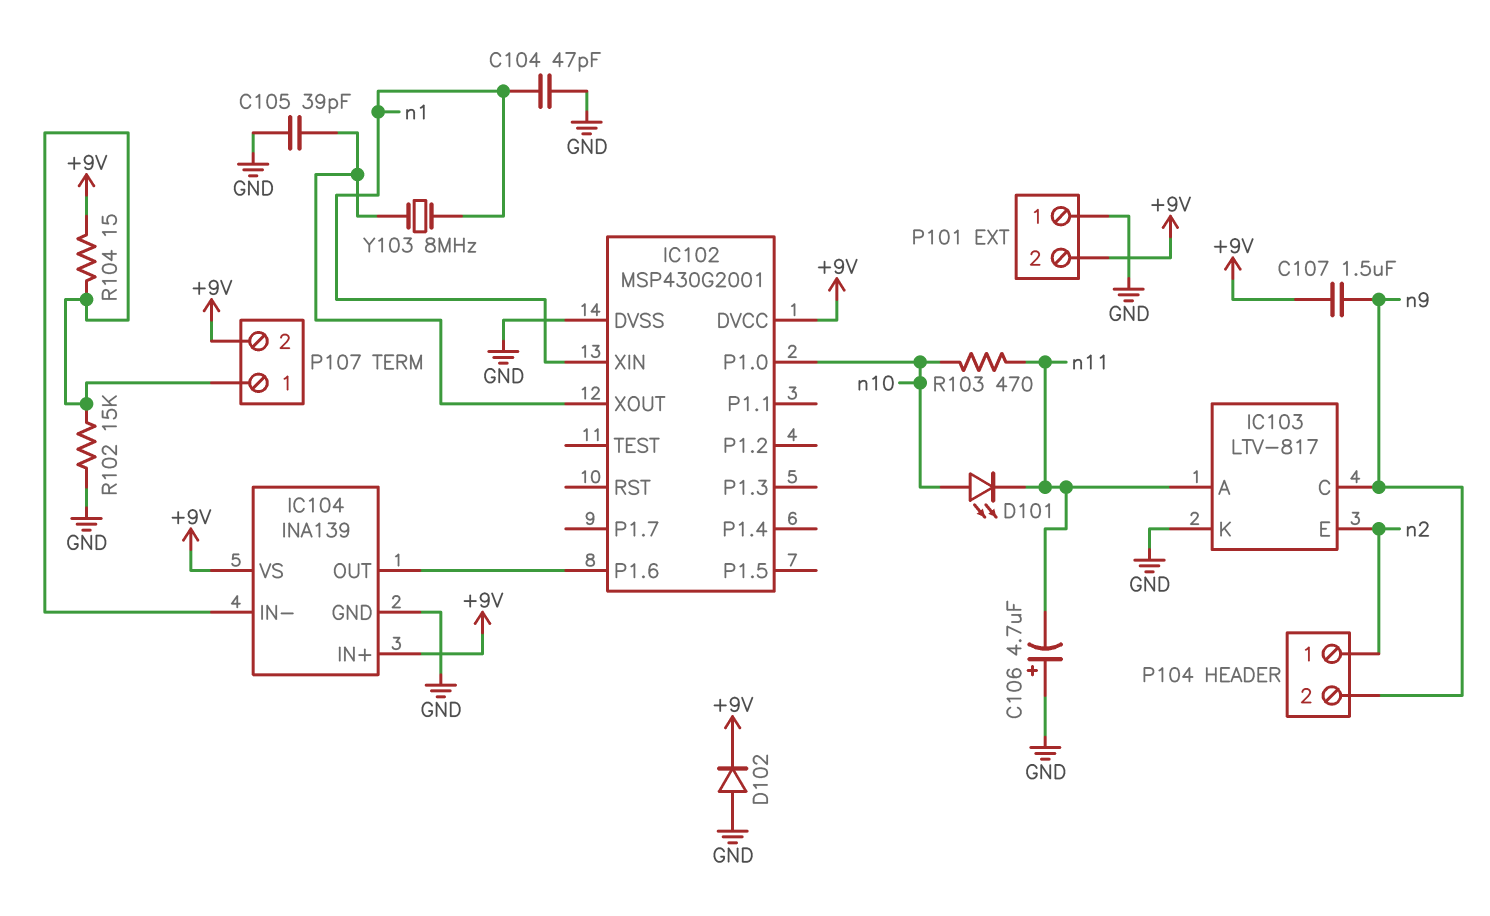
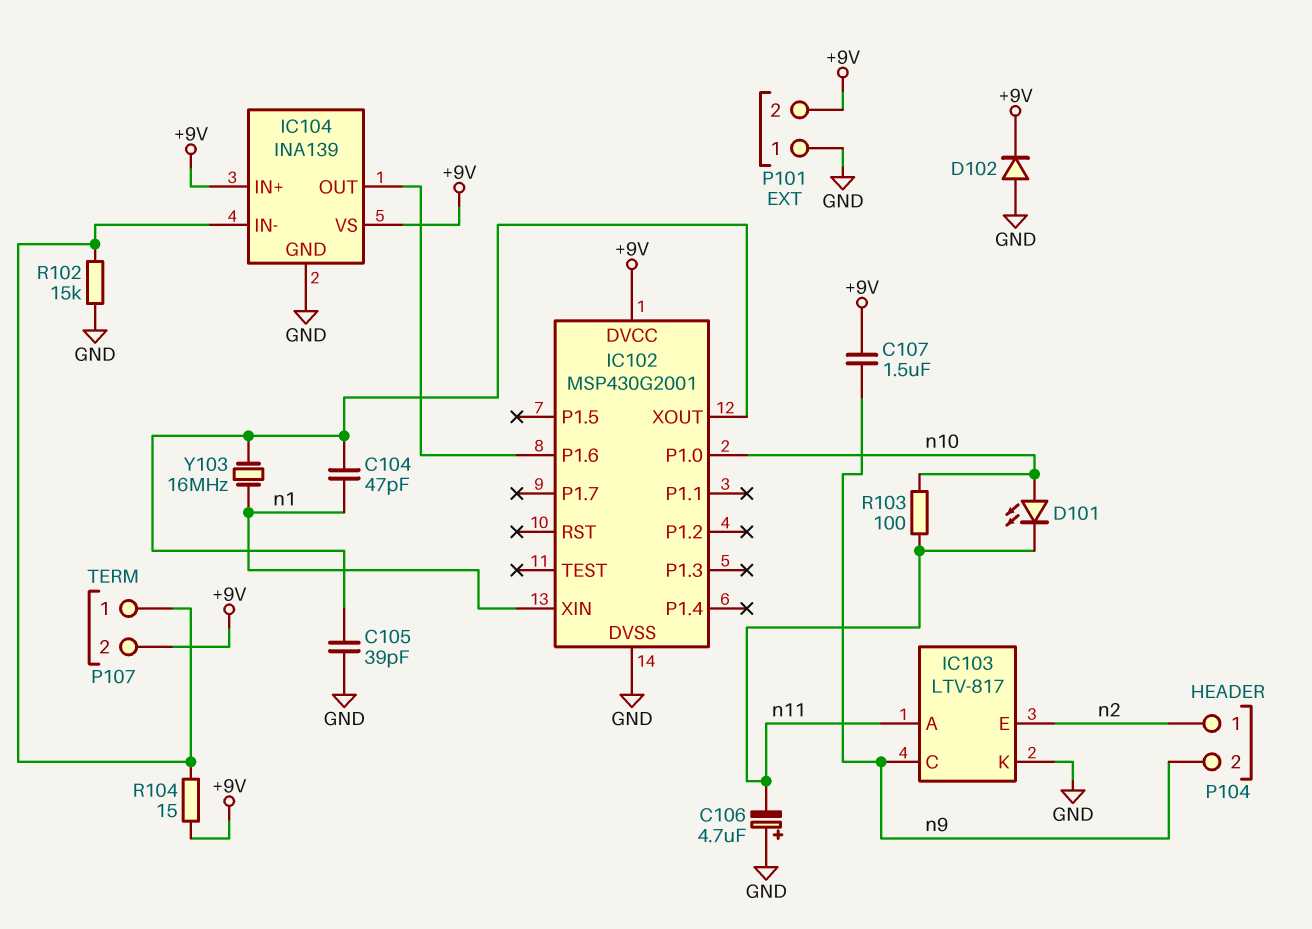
C104: 47pF (GND, n1) -> 47pF (IC102/XOUT, n1)
R103: 470 (n10, n11) -> 100 (n10, n11)
Y103: 8MHz (IC102/XOUT, n1) -> 16MHz (IC102/XOUT, n1)

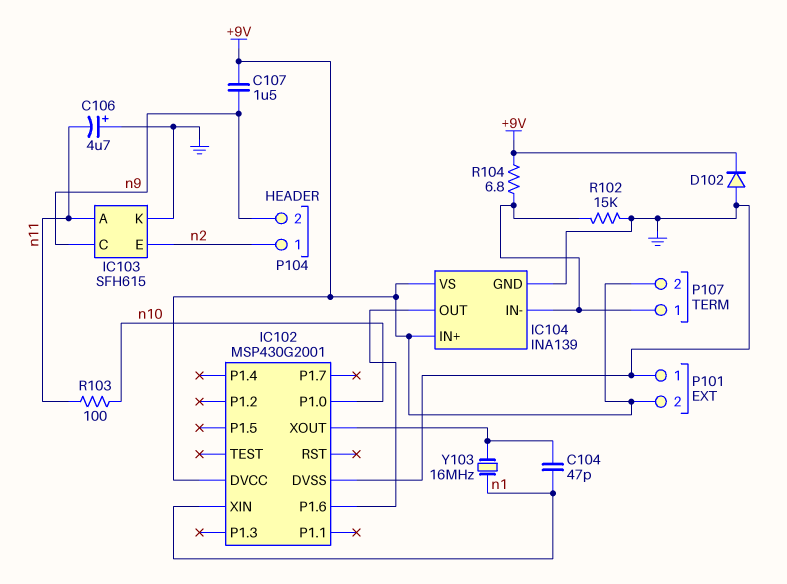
C105: 39pF (GND, IC102/XOUT) -> none
D101: LED (A n10, K n11) -> none
IC103: LTV-817 -> SFH615
R104: 15 (+9V, IC104/IN-) -> 6.8 (+9V, IC104/IN-)

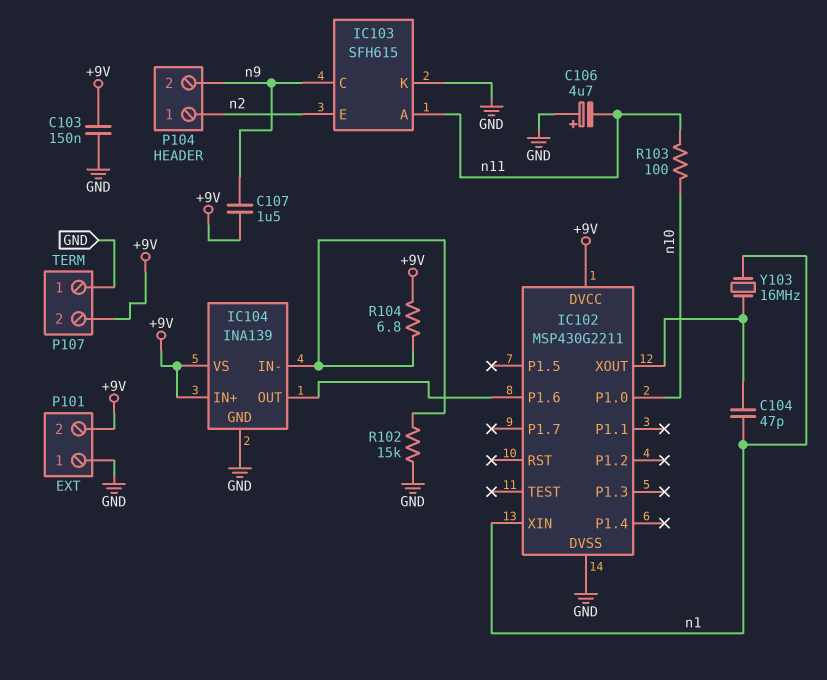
C103: none -> 150nF (+9V, GND)
D102: diode (A GND, K +9V) -> none
IC102: MSP430G2001 -> MSP430G2211
P107 pin 1: IC104/IN- -> GND

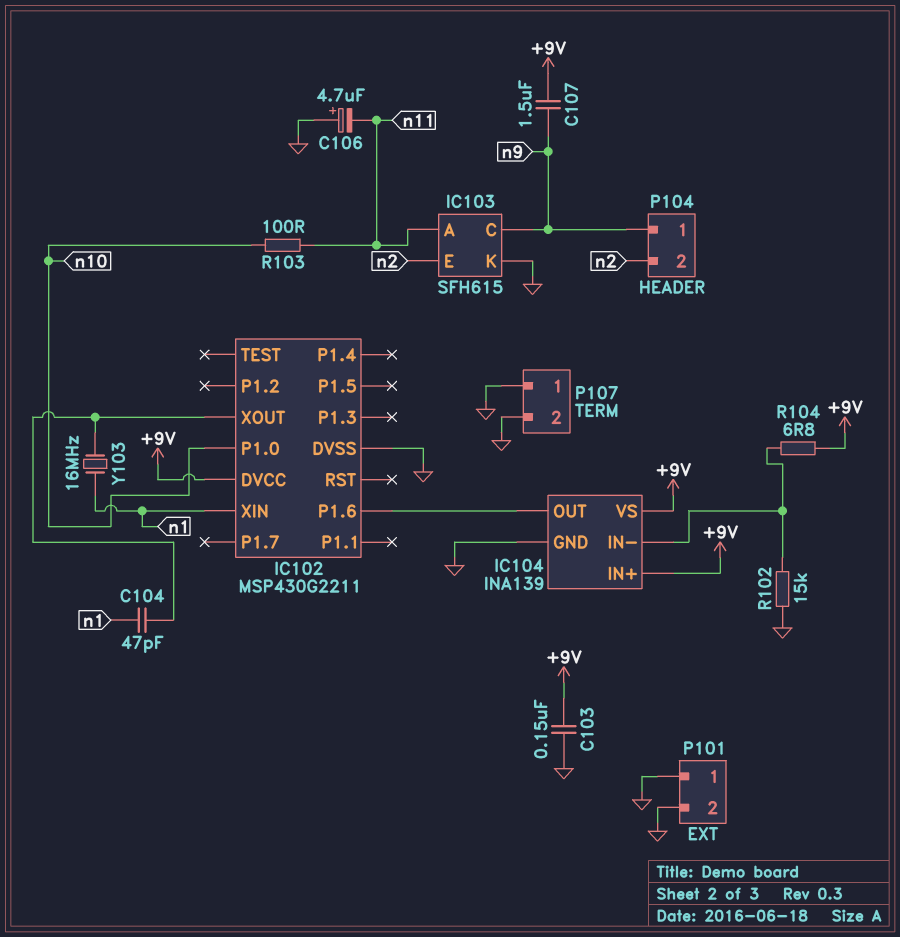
P101 pin 2: +9V -> GND
P104 pin 1: n2 -> n9
P104 pin 2: n9 -> n2
P107 pin 2: +9V -> GND

